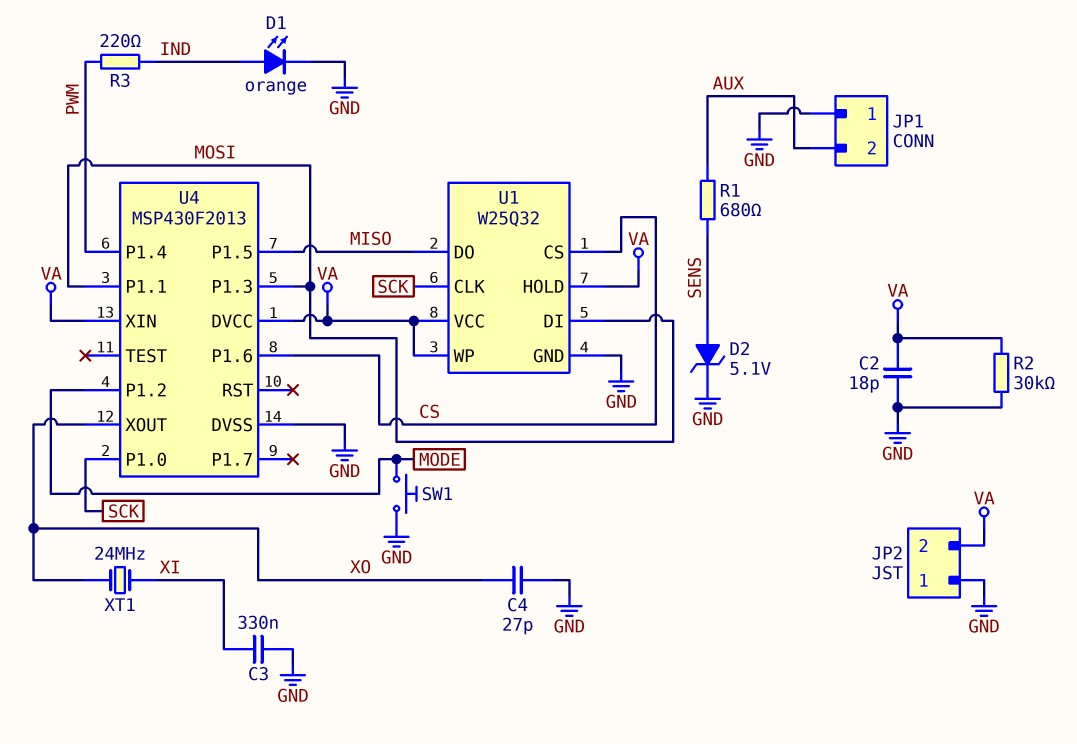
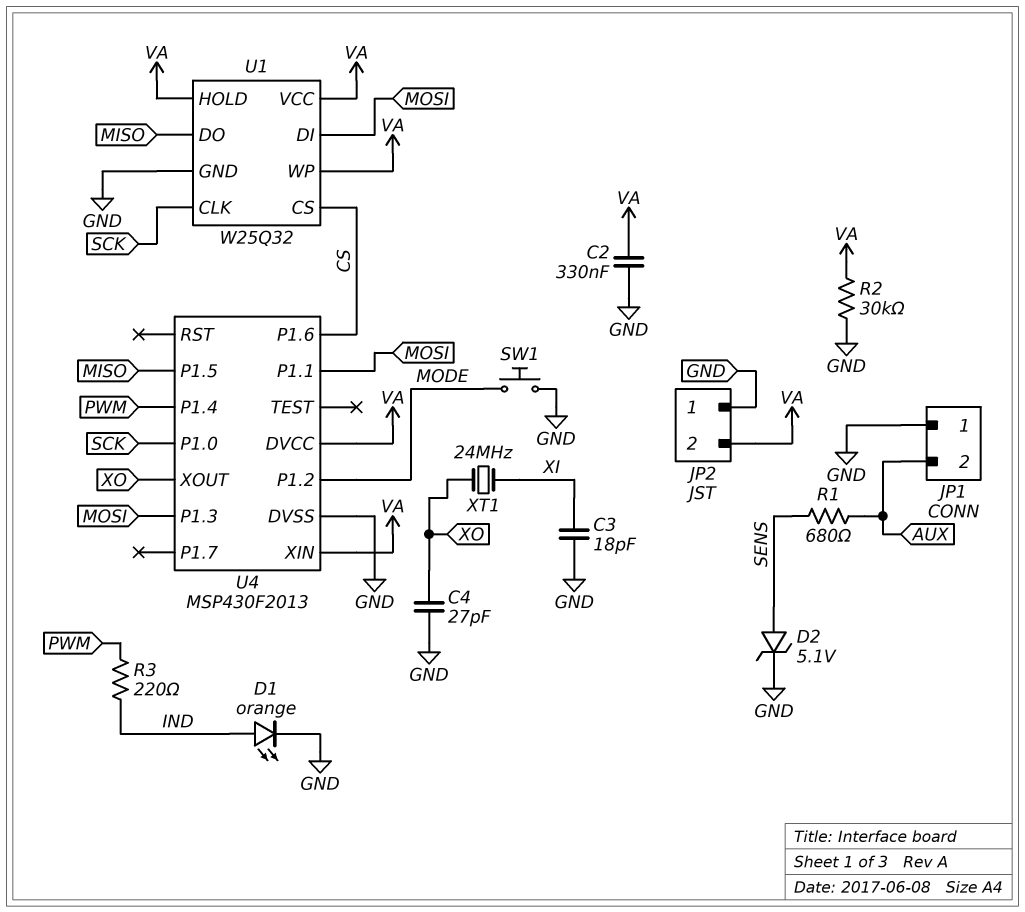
C2: 18pF (GND, VA) -> 330nF (GND, VA)
C3: 330nF (GND, XI) -> 18pF (GND, XI)

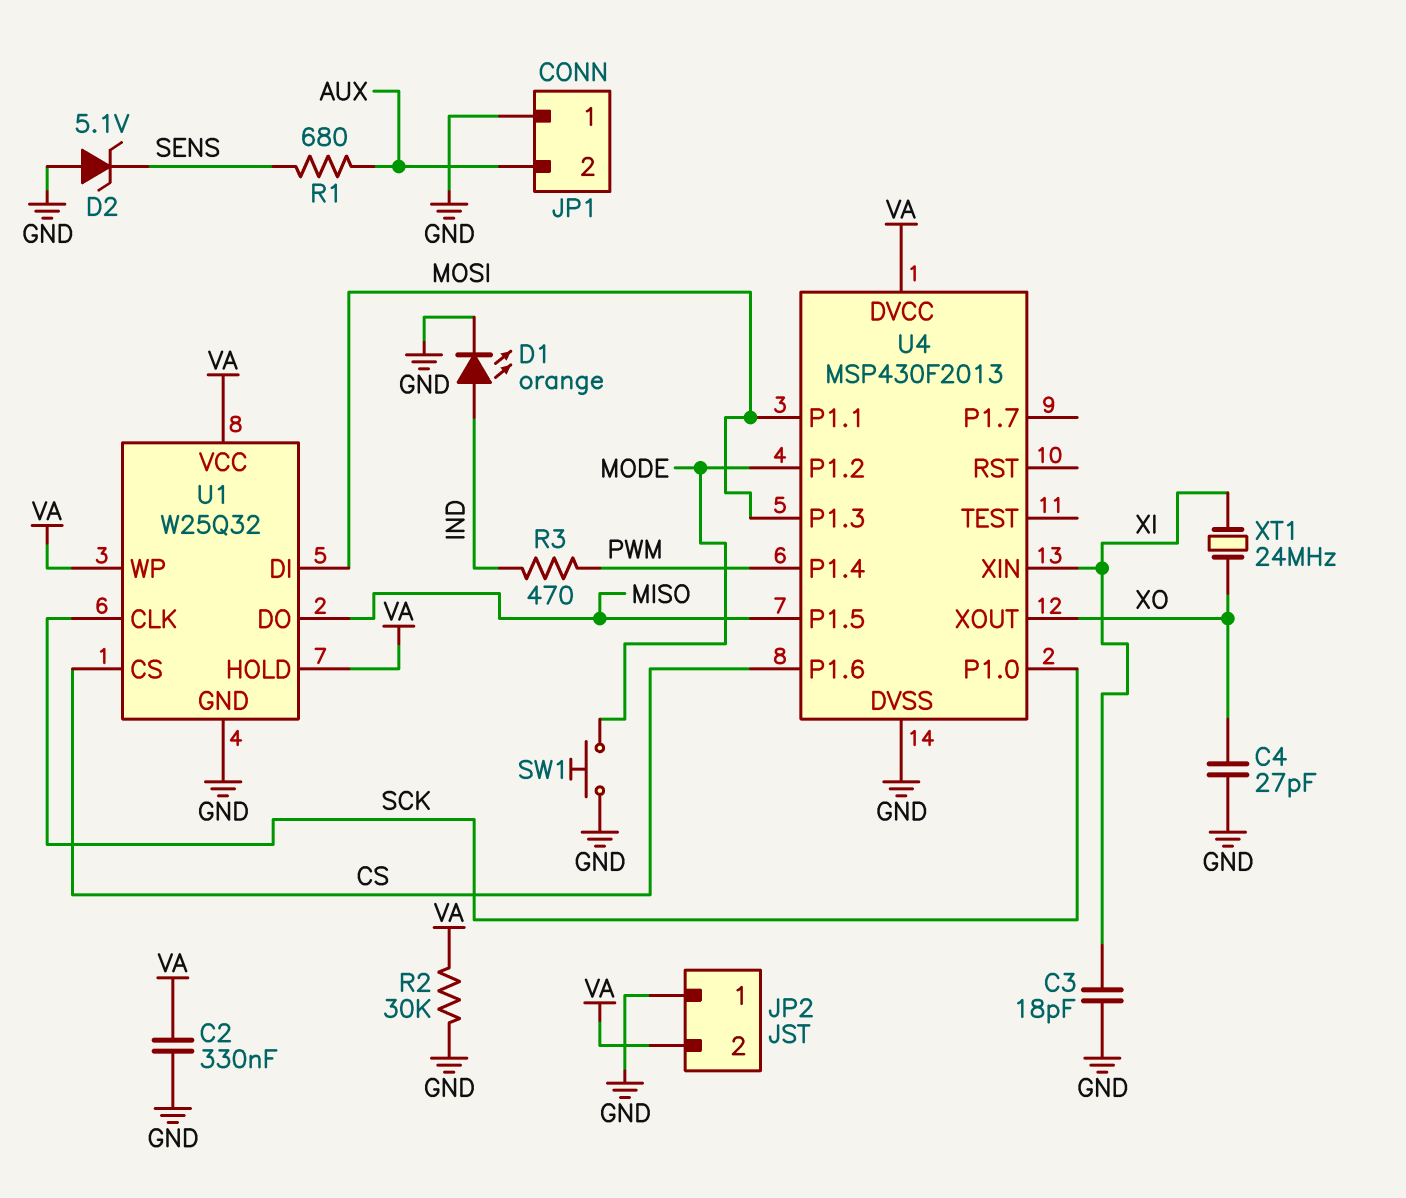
D2: zener 5.1V (A SENS, K GND) -> zener 5.1V (A GND, K SENS)
R3: 220 (IND, PWM) -> 470 (IND, PWM)
U4 pin XIN: VA -> XI

